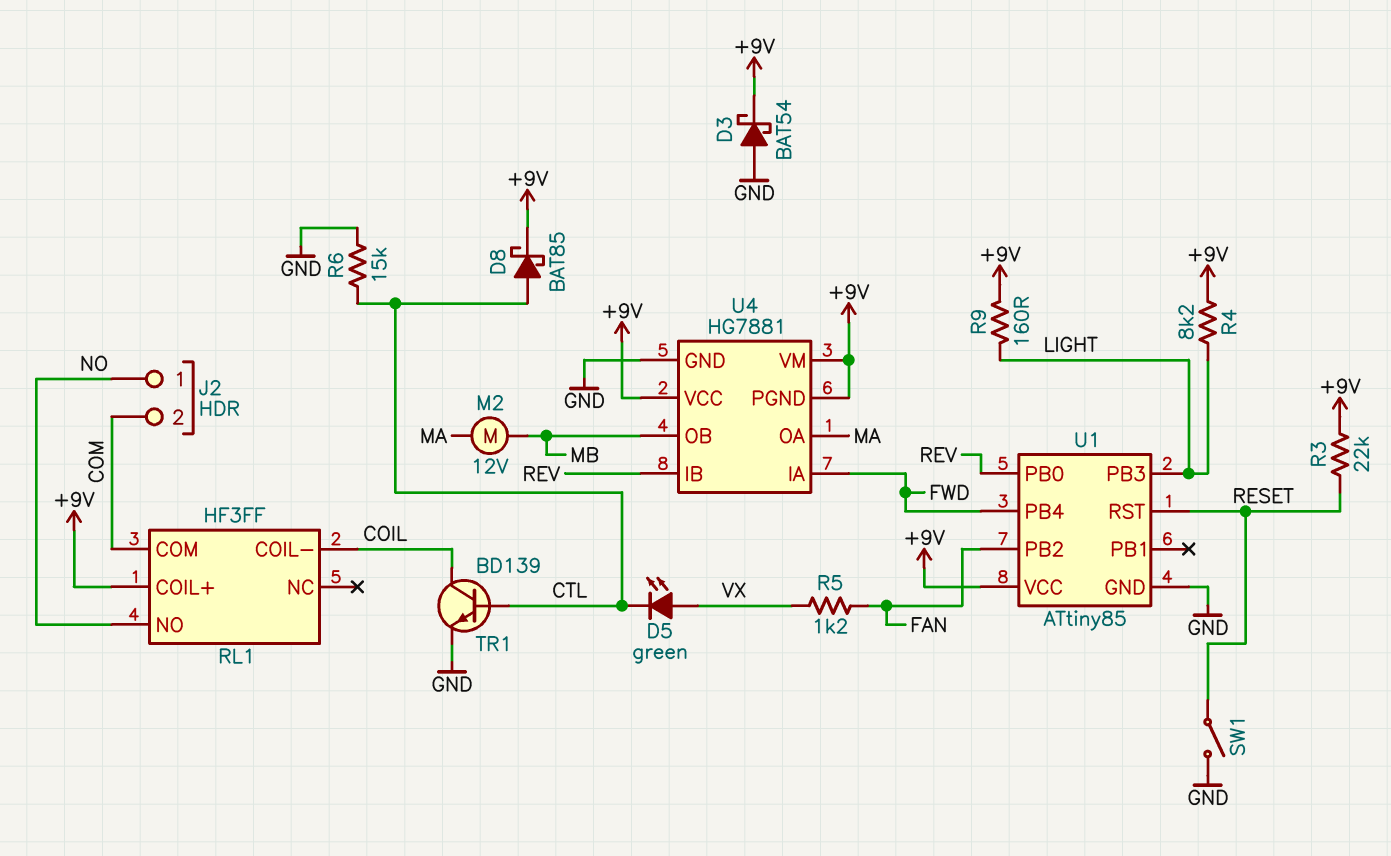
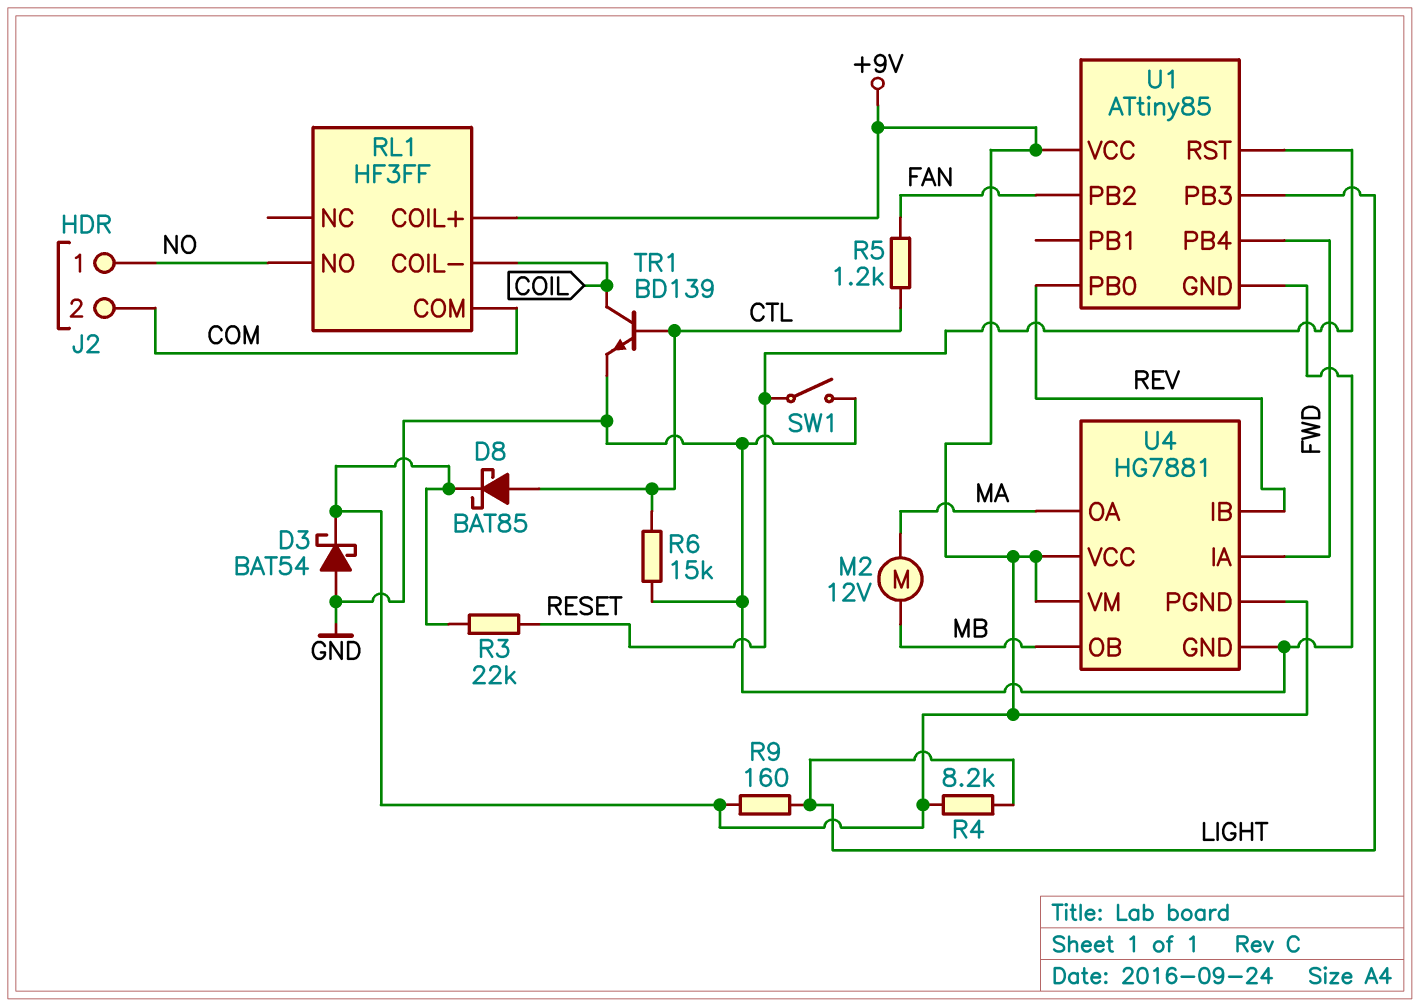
D5: LED green (A VX, K CTL) -> none
R5: 1.2k (FAN, VX) -> 1.2k (CTL, FAN)

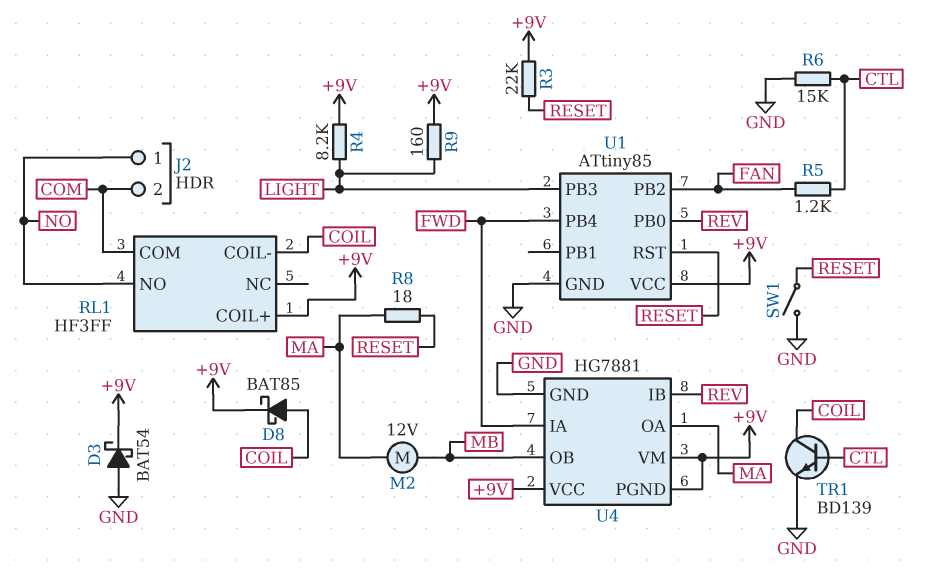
D8: schottky BAT85 (A CTL, K +9V) -> schottky BAT85 (A COIL, K +9V)
R8: none -> 18 (MA, RESET)

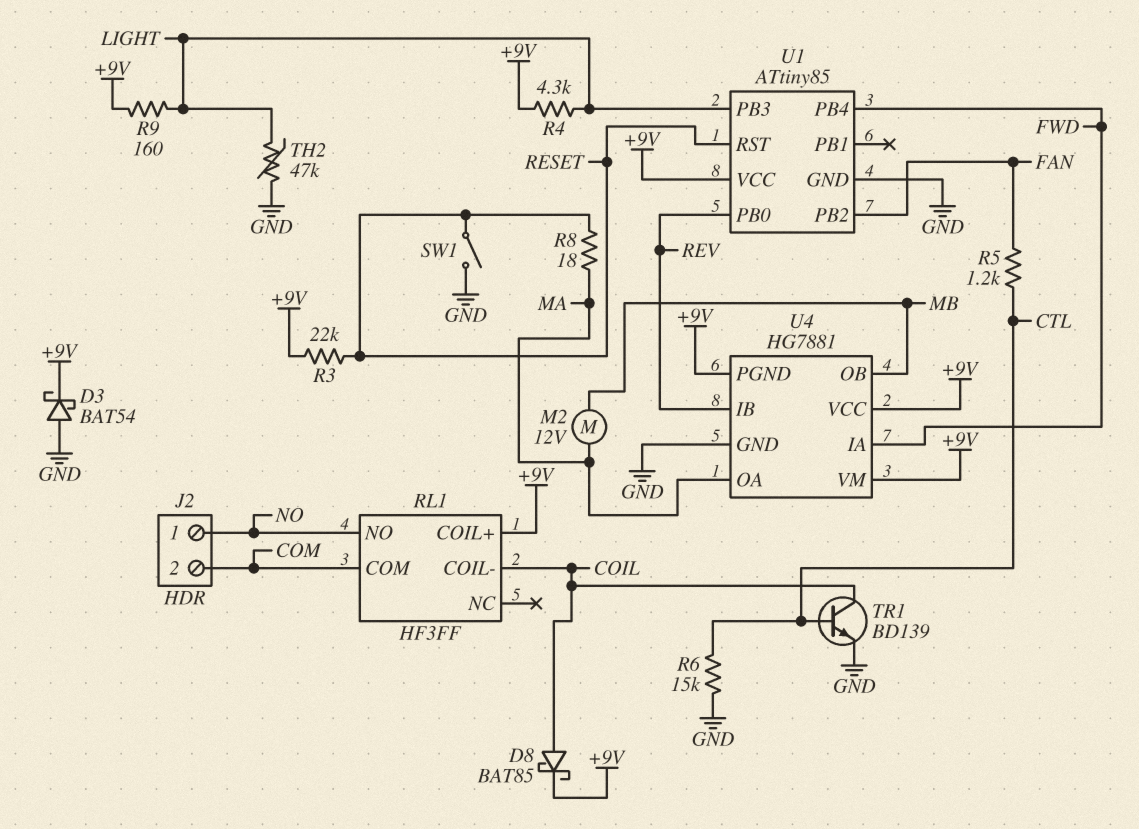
R4: 8.2k (+9V, LIGHT) -> 4.3k (+9V, LIGHT)
TH2: none -> 47k (GND, LIGHT)

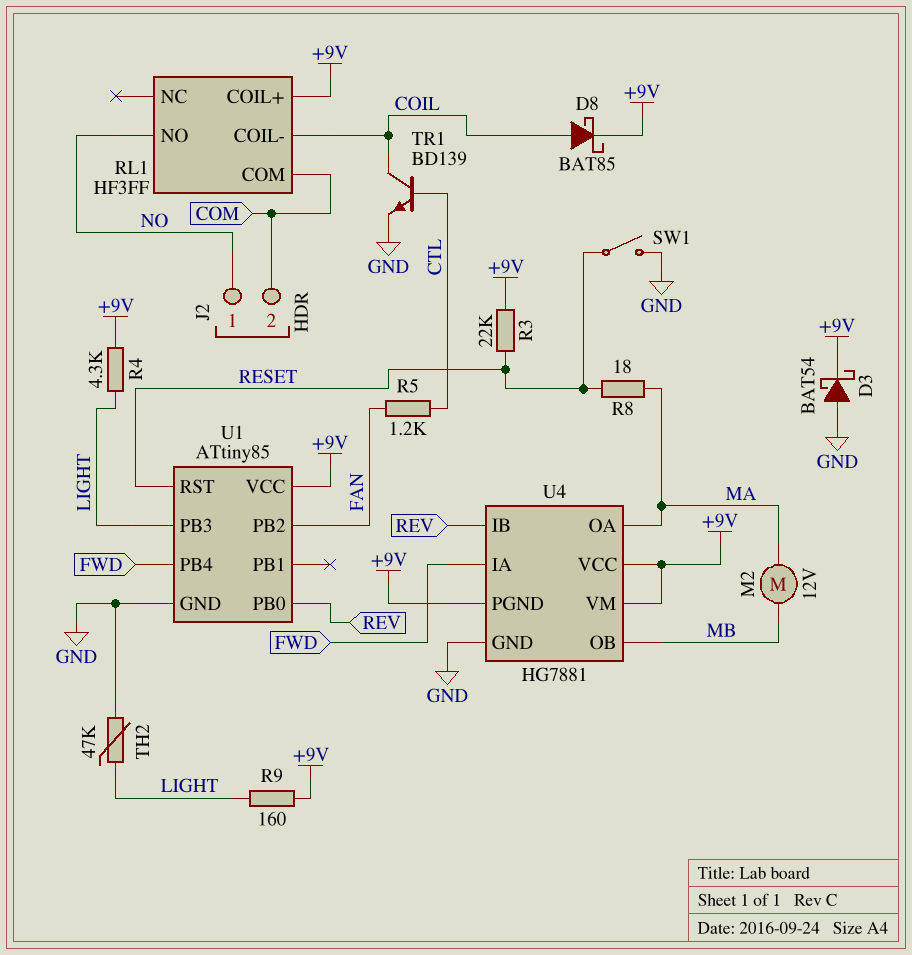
R6: 15k (CTL, GND) -> none

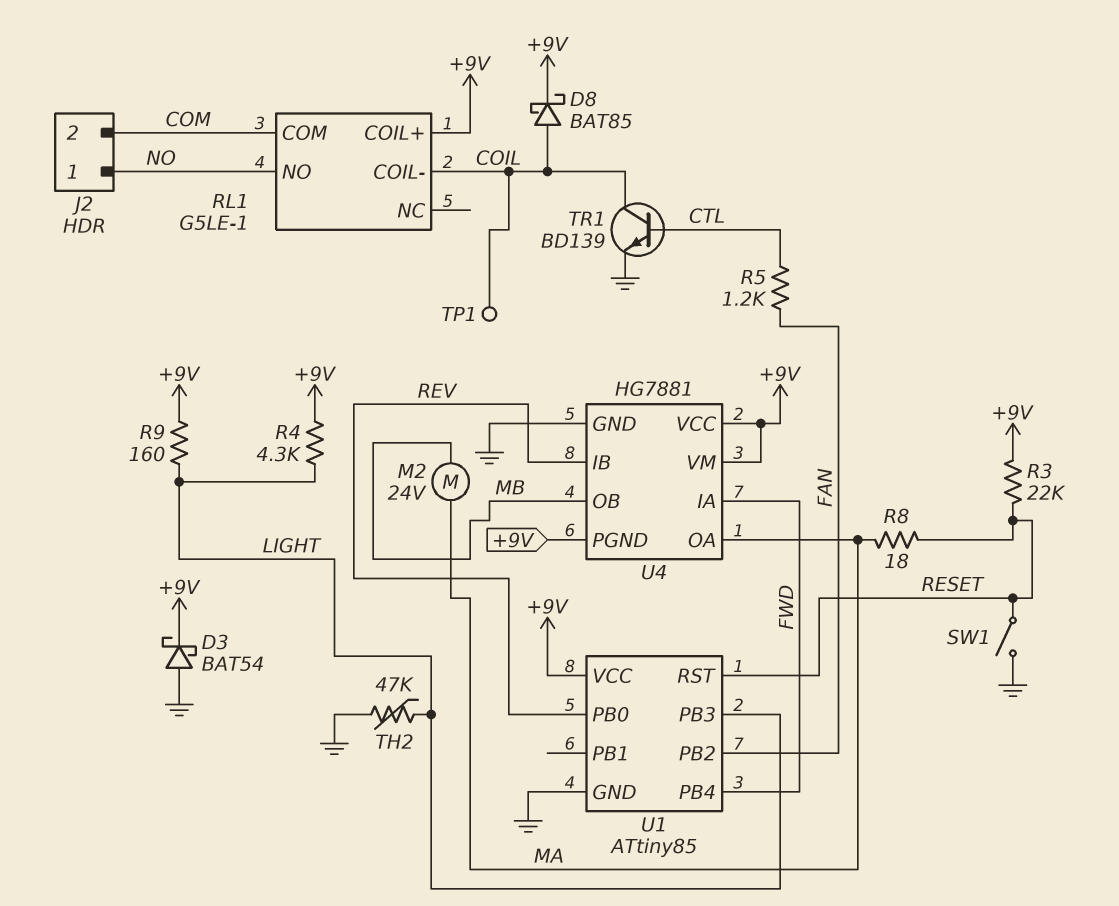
M2: motor 12V (MA, MB) -> motor 24V (MA, MB)
RL1: HF3FF -> G5LE-1
TP1: none -> test point (COIL)

